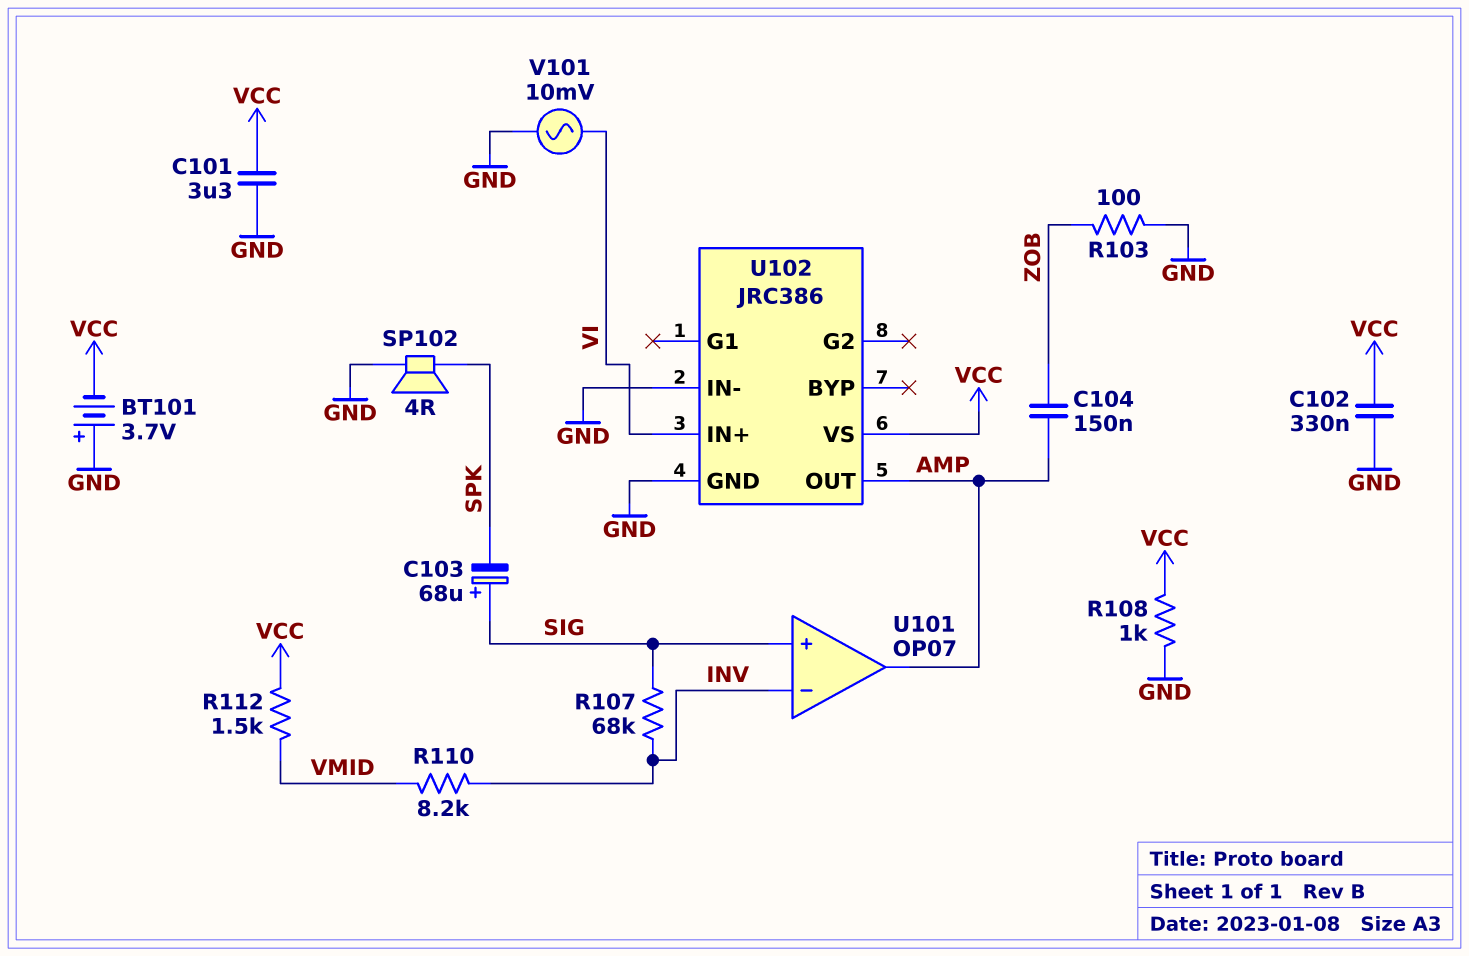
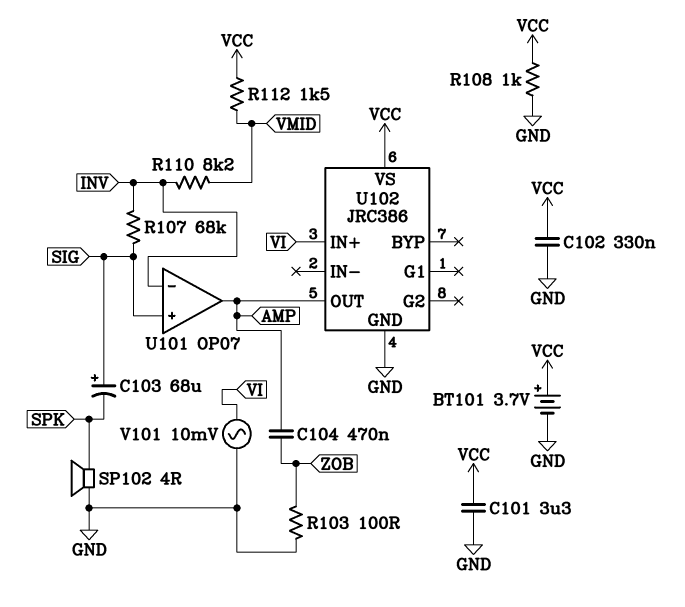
BT101: 3.7V (plus GND, minus VCC) -> 3.7V (plus VCC, minus GND)
C104: 150nF (AMP, ZOB) -> 470nF (AMP, ZOB)
U102 pin IN-: GND -> none

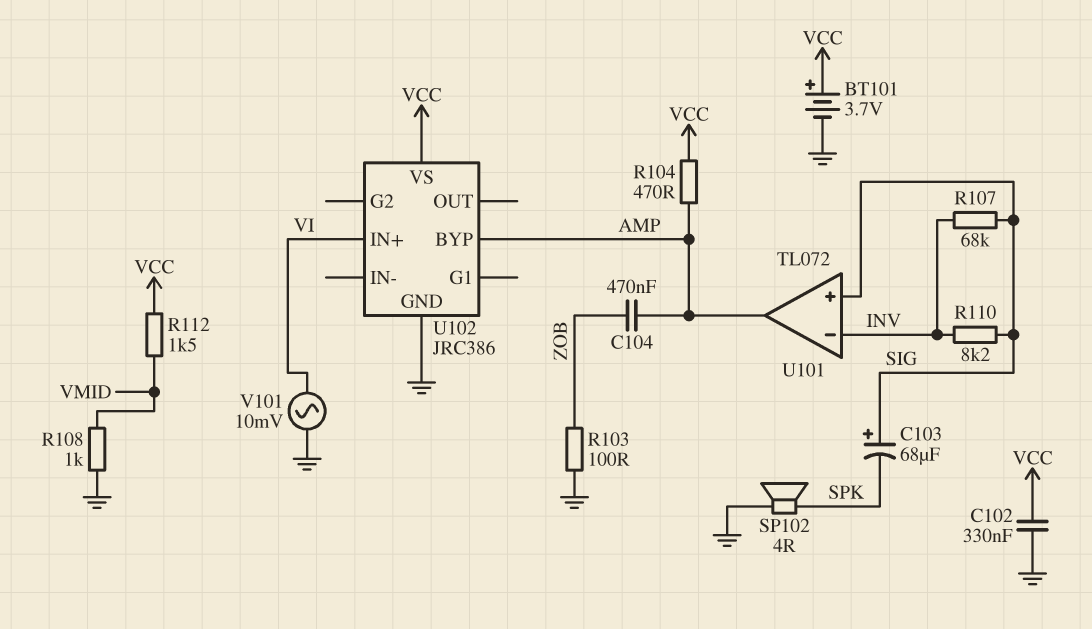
C101: 3.3uF (GND, VCC) -> none
R104: none -> 470 (AMP, VCC)
R108: 1k (GND, VCC) -> 1k (GND, VMID)
R110: 8.2k (INV, VMID) -> 8.2k (INV, SIG)
U101: OP07 -> TL072
U102 pin BYP: none -> AMP
U102 pin OUT: AMP -> none

